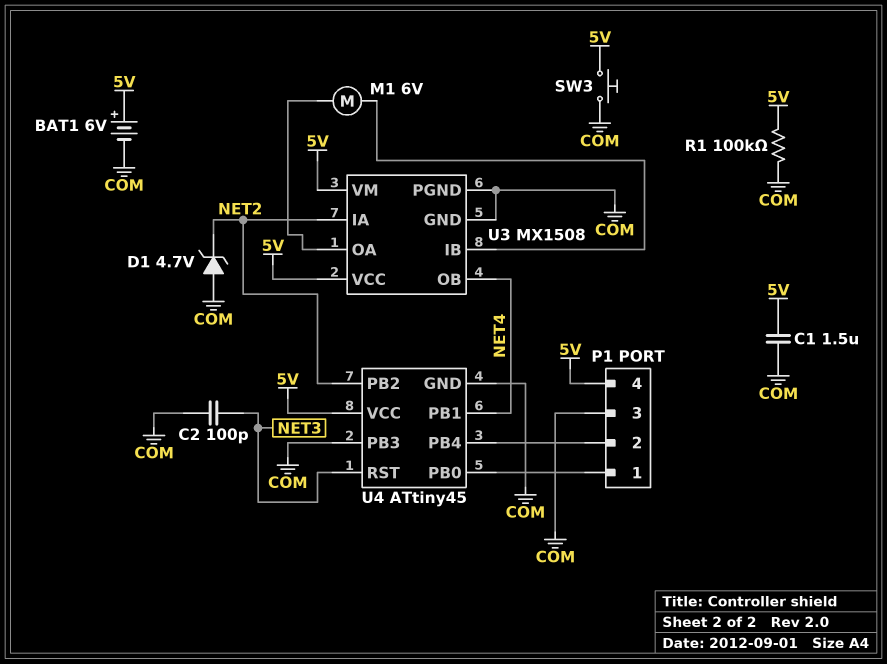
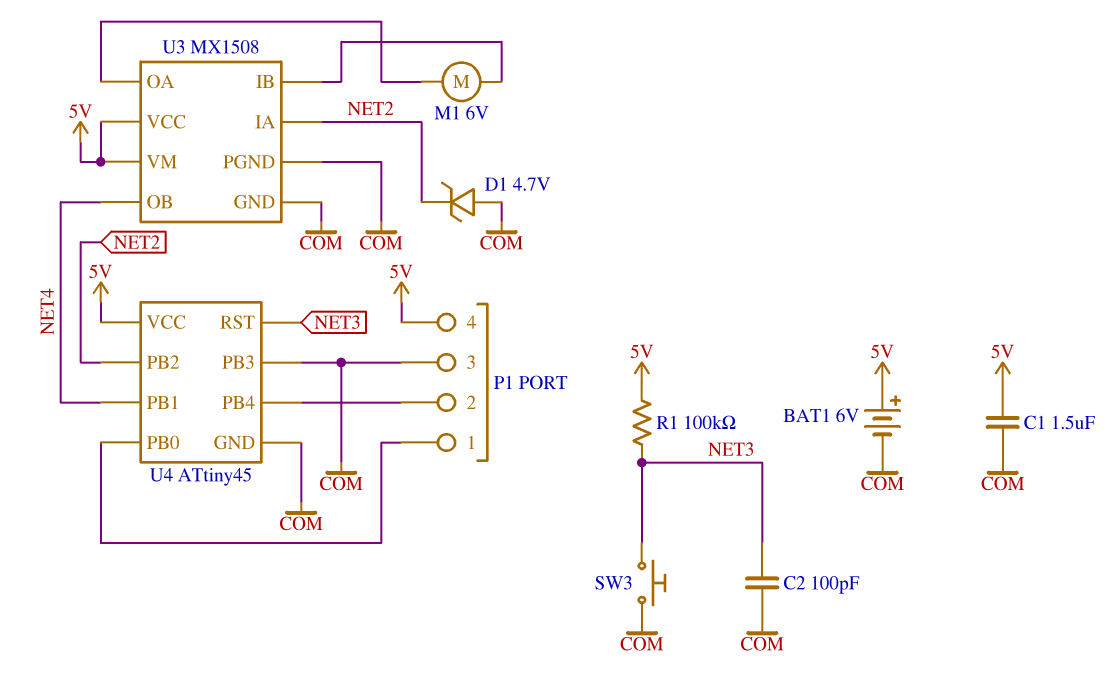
R1: 100k (5V, COM) -> 100k (5V, NET3)
SW3: button (5V, COM) -> button (COM, NET3)

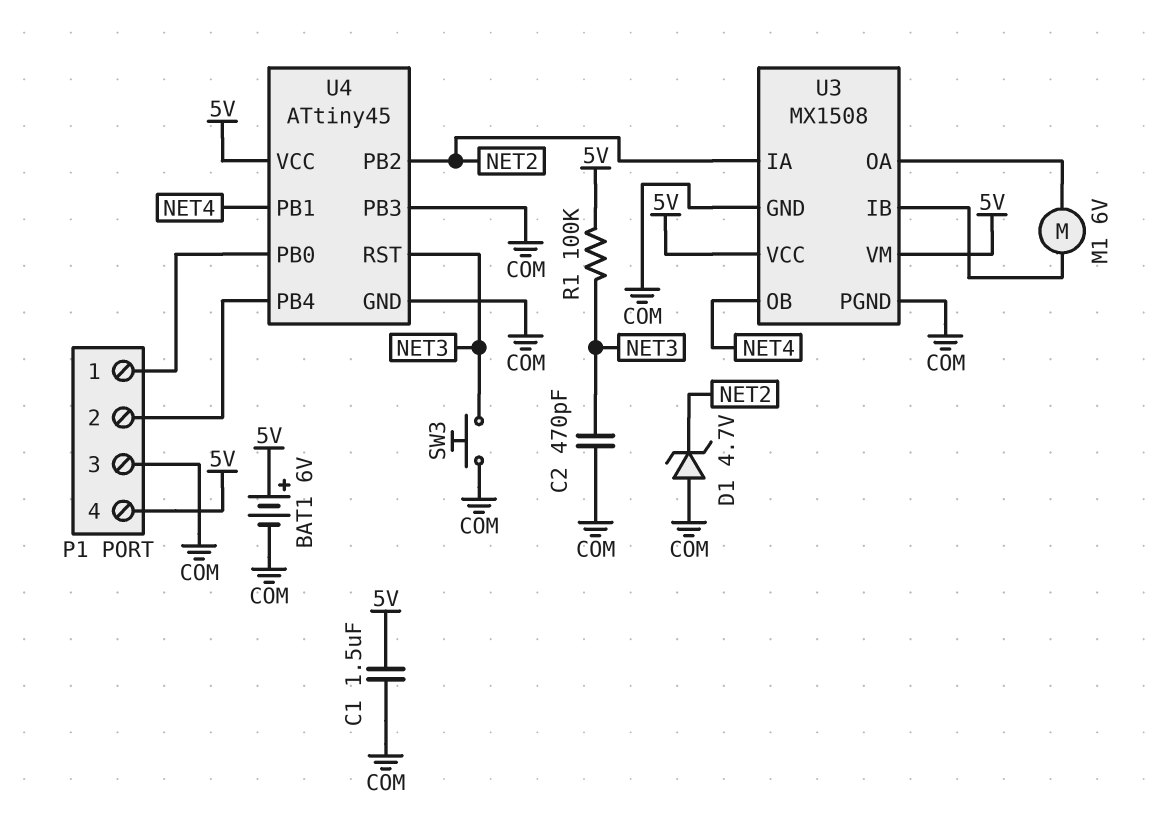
C2: 100pF (COM, NET3) -> 470pF (COM, NET3)

